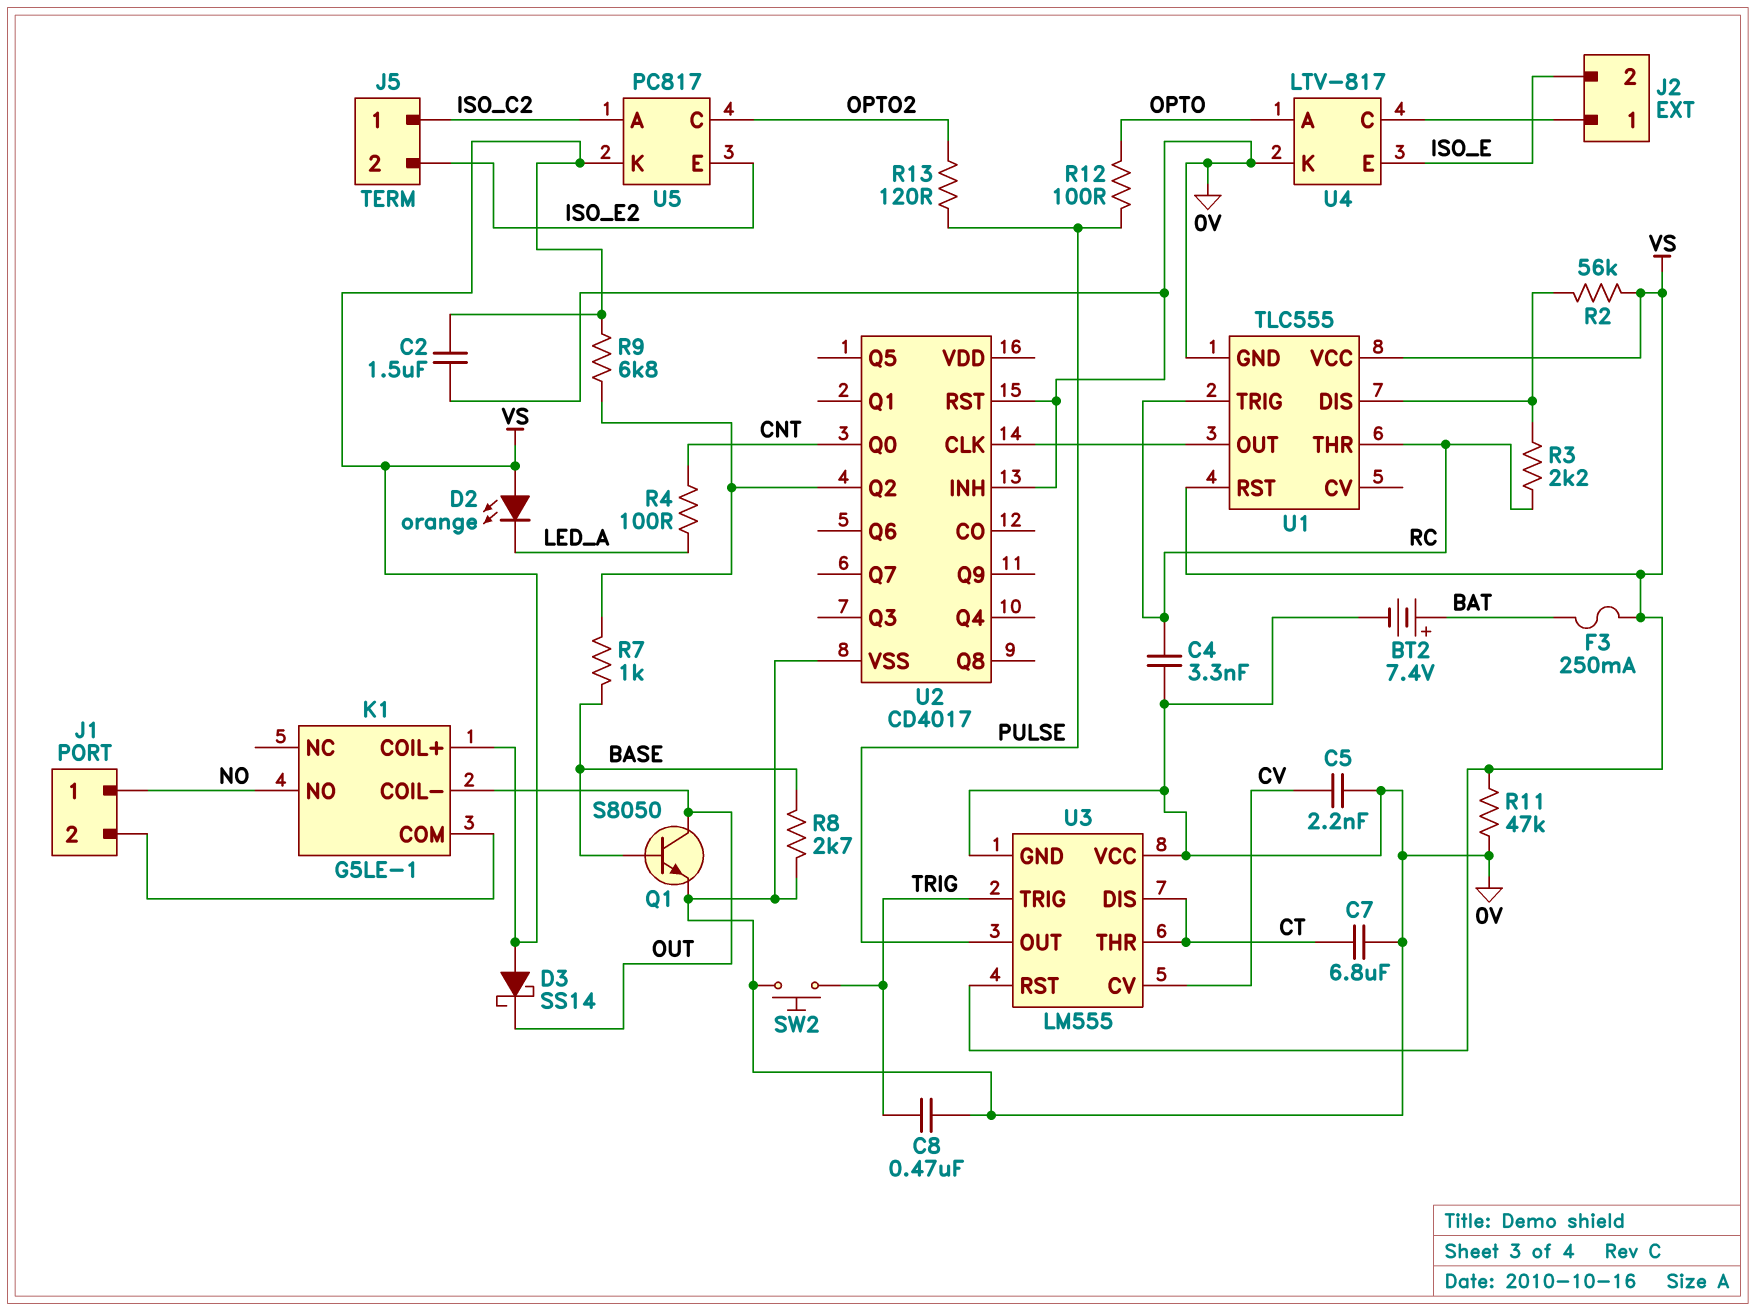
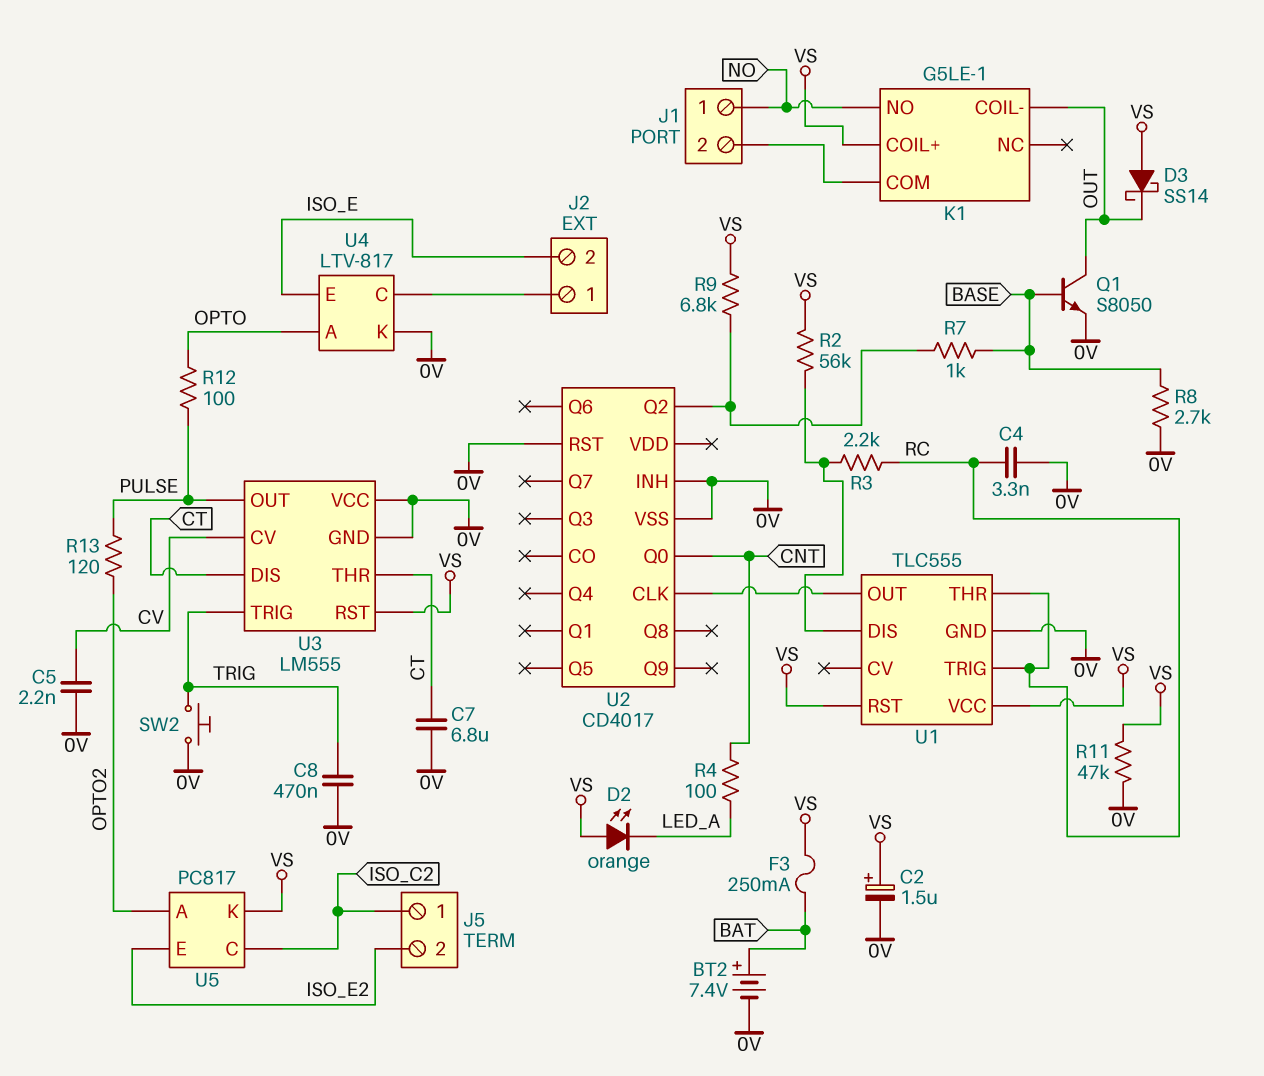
C2: 1.5uF (0V, VS) -> 1.5uF (plus VS, minus 0V)
U5 pin A: ISO_C2 -> OPTO2
U5 pin C: OPTO2 -> ISO_C2

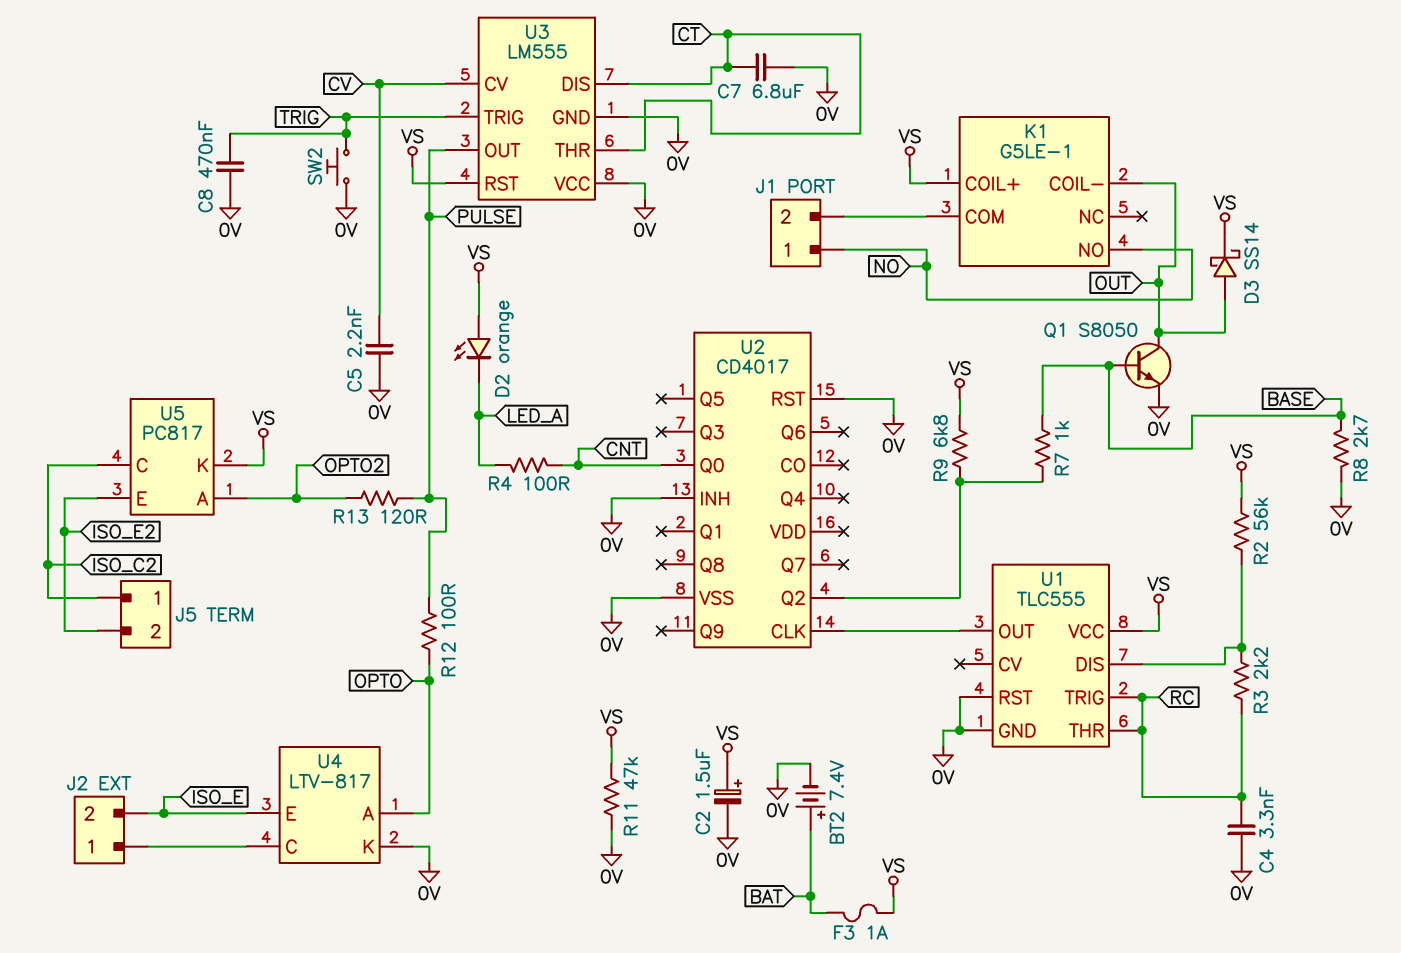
D3: schottky SS14 (A VS, K OUT) -> schottky SS14 (A OUT, K VS)
F3: 250mA (BAT, VS) -> 1A (BAT, VS)
U1 pin RST: VS -> 0V

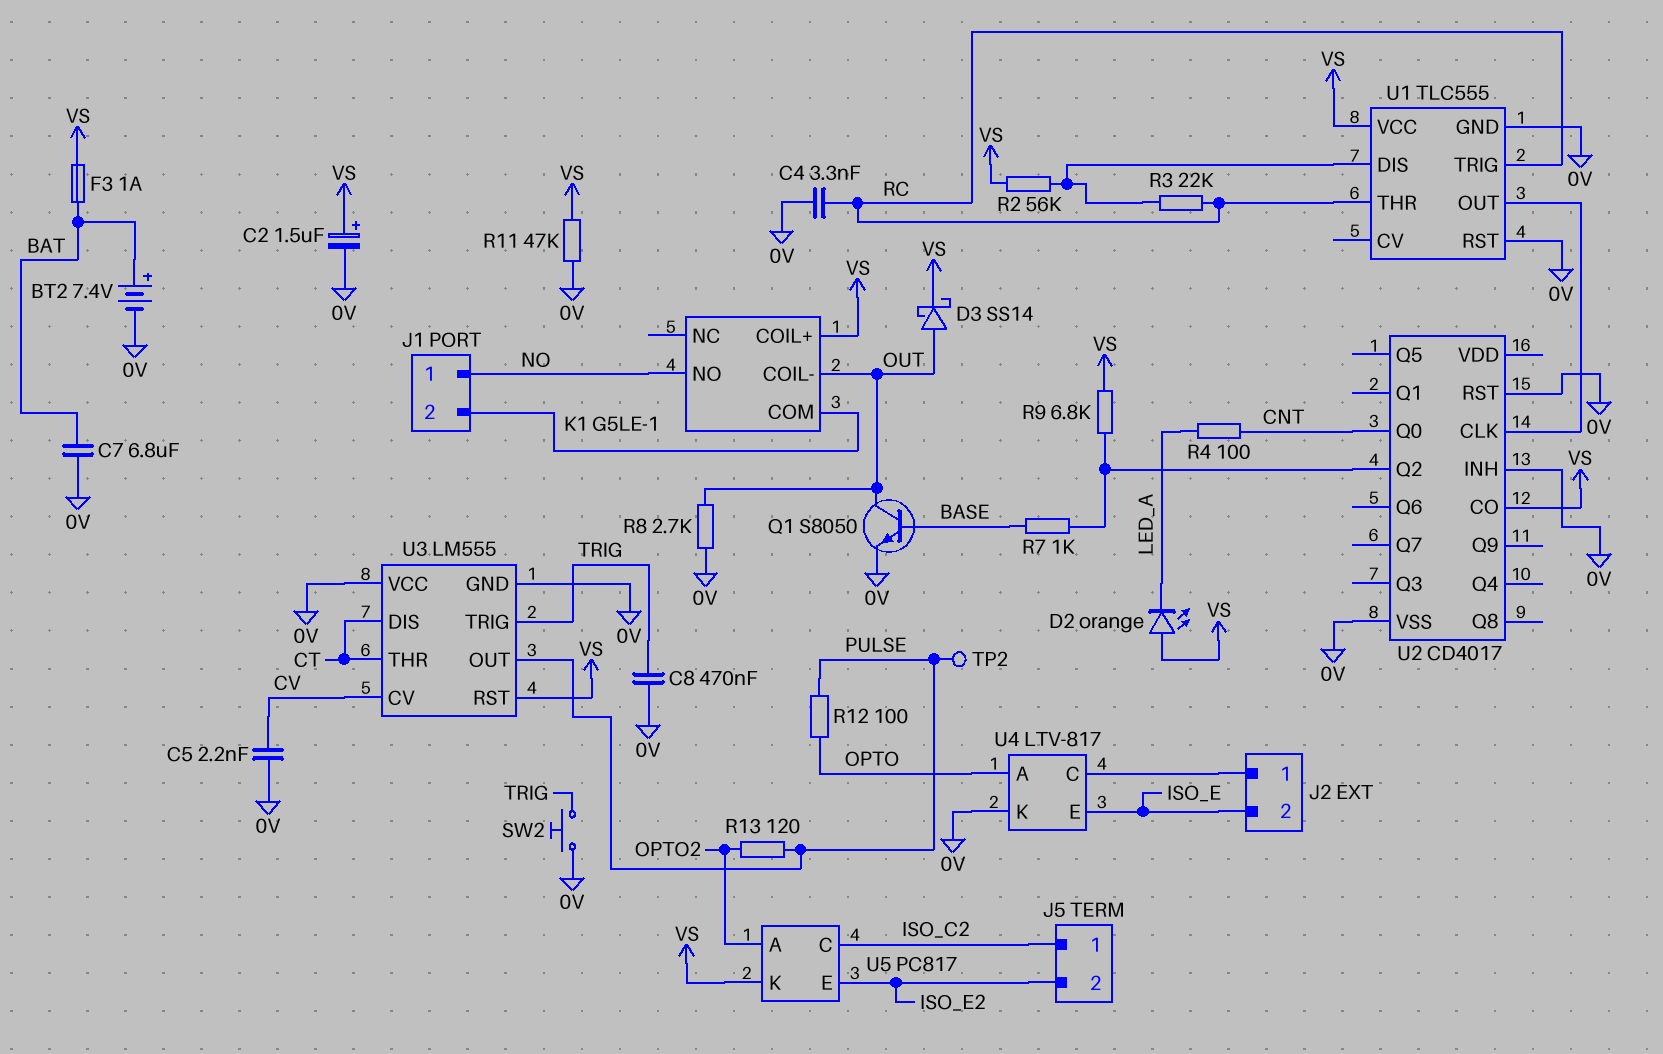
C7: 6.8uF (0V, CT) -> 6.8uF (0V, BAT)
R3: 2.2k (RC, U1/DIS) -> 22k (RC, U1/DIS)
R8: 2.7k (0V, BASE) -> 2.7k (0V, OUT)
TP2: none -> test point (PULSE)
U2 pin CO: none -> VS

